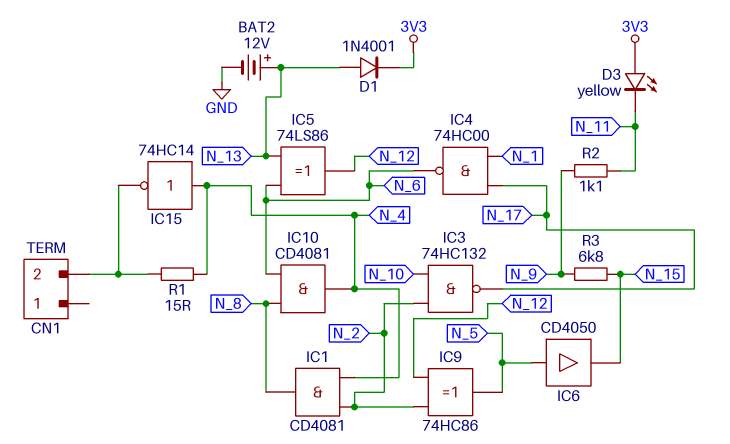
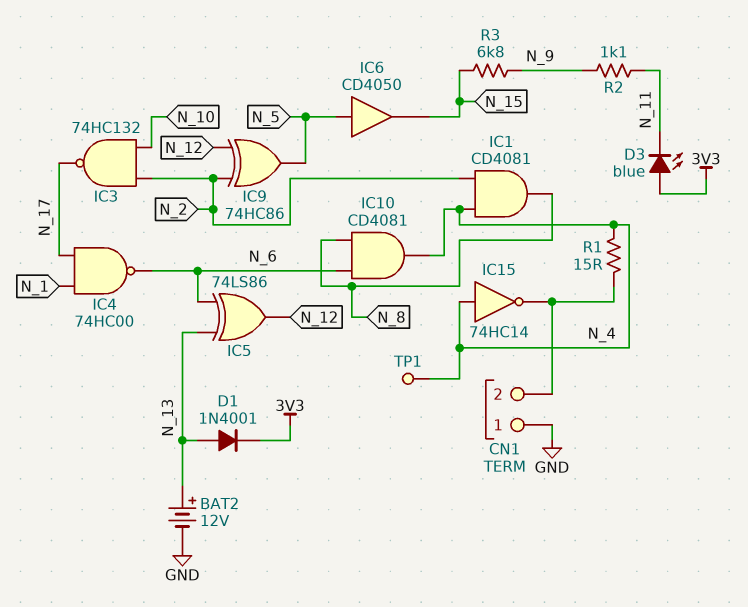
CN1 pin 1: none -> GND
D3: LED yellow (A 3V3, K N_11) -> LED blue (A 3V3, K N_11)
TP1: none -> test point (N_4)

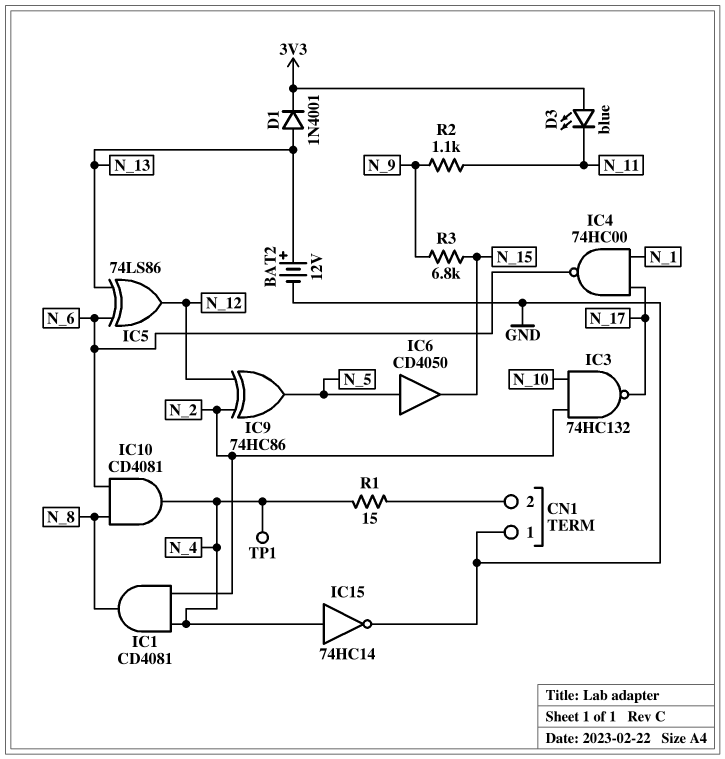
IC15: NOT 74HC14 (in N_4, out CN1/2) -> NOT 74HC14 (in N_4, out GND)

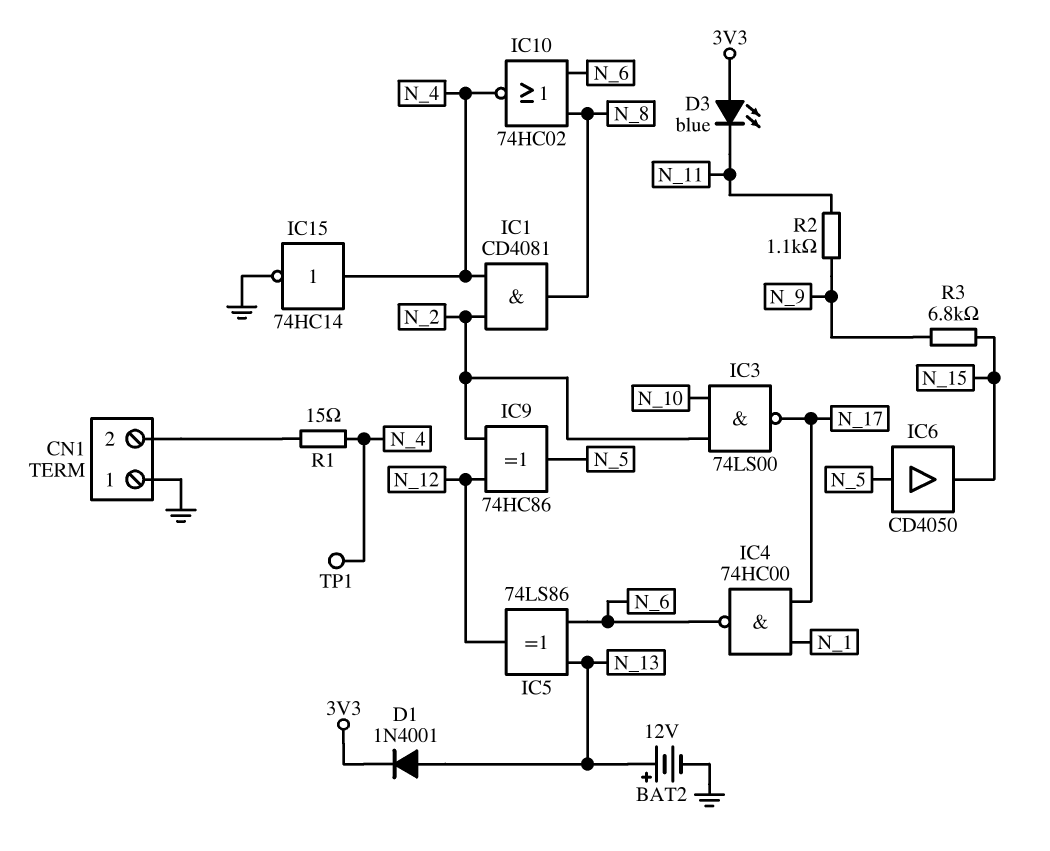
IC3: NAND 74HC132 (in N_2, in N_10, out N_17) -> NAND 74LS00 (in N_2, in N_10, out N_17)
IC10: AND CD4081 (in N_6, in N_8, out N_4) -> NOR 74HC02 (in N_6, in N_8, out N_4)

